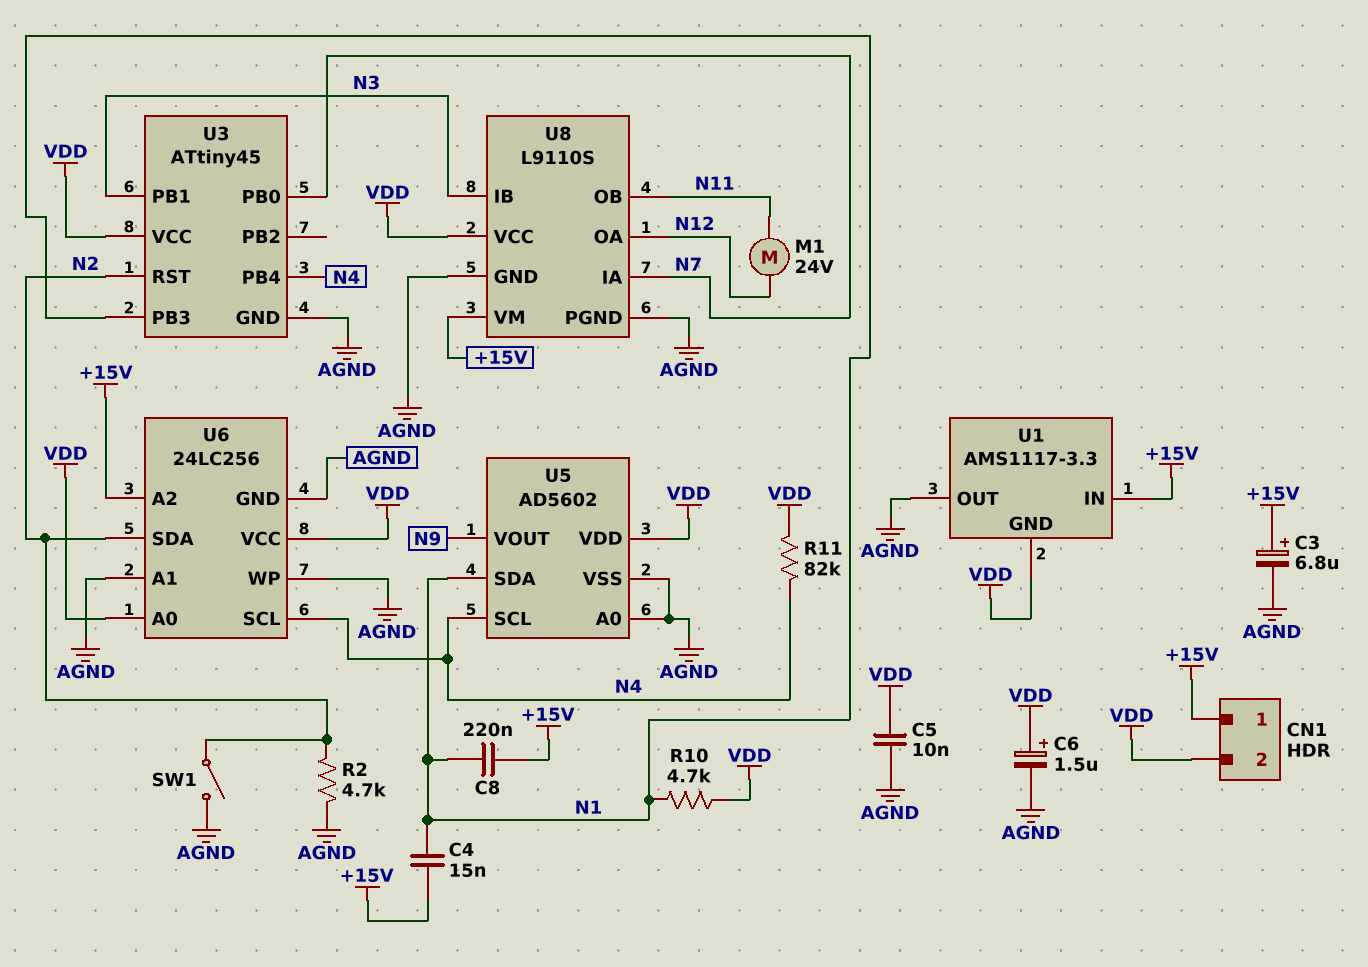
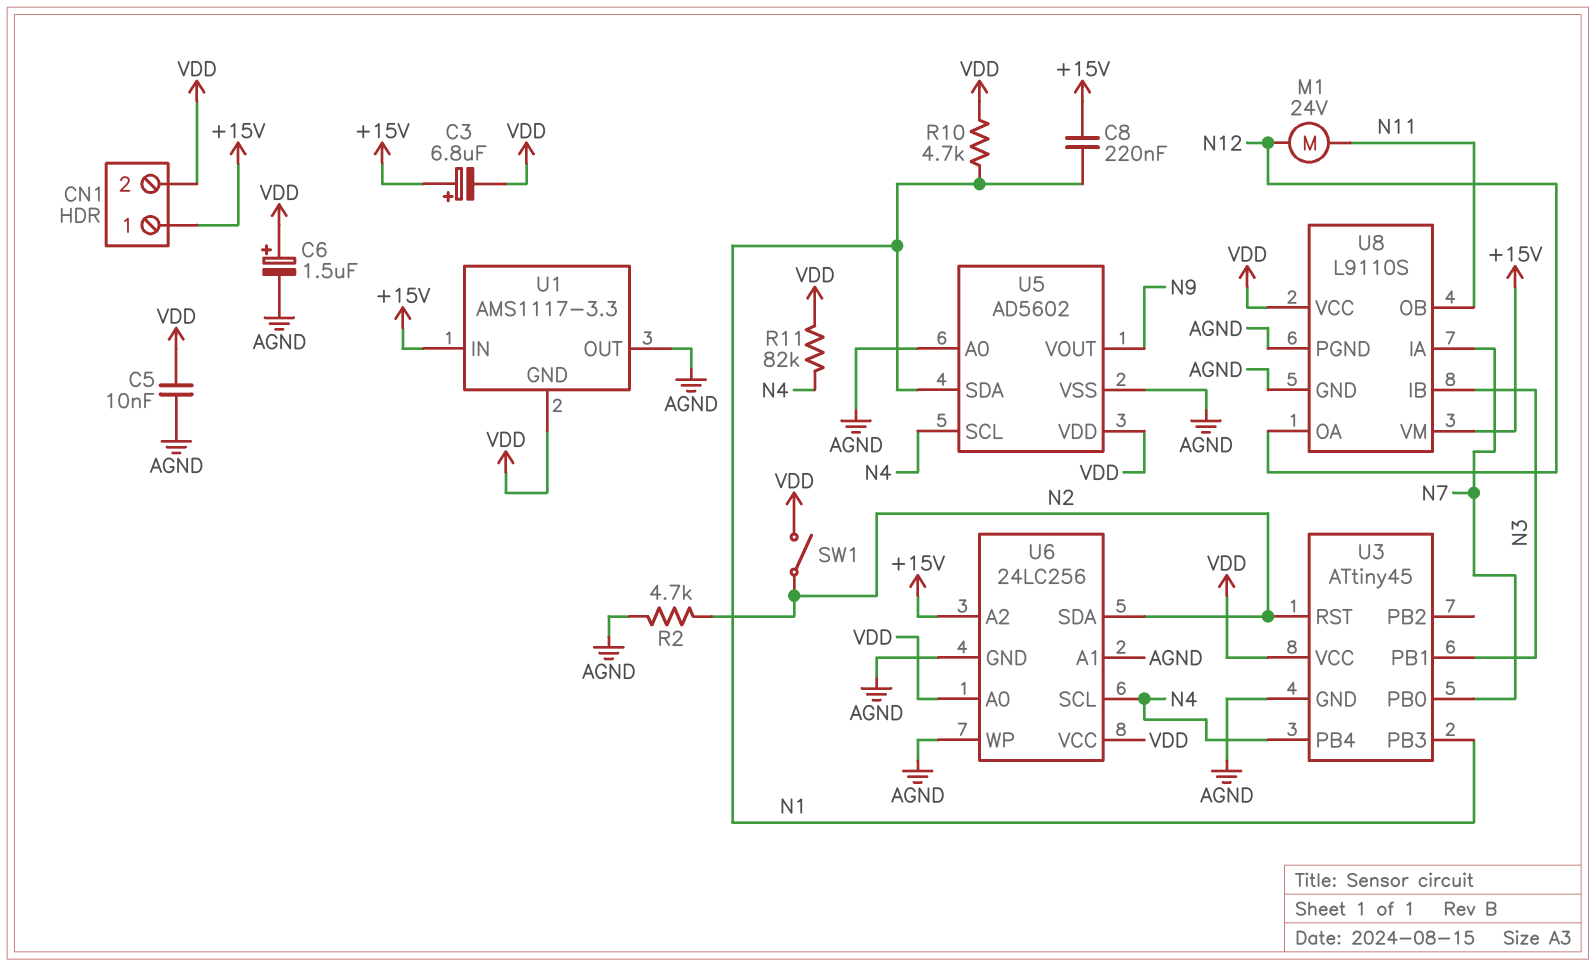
C3: 6.8uF (plus +15V, minus AGND) -> 6.8uF (plus +15V, minus VDD)
C4: 15nF (+15V, N1) -> none
SW1: switch (AGND, N2) -> switch (N2, VDD)

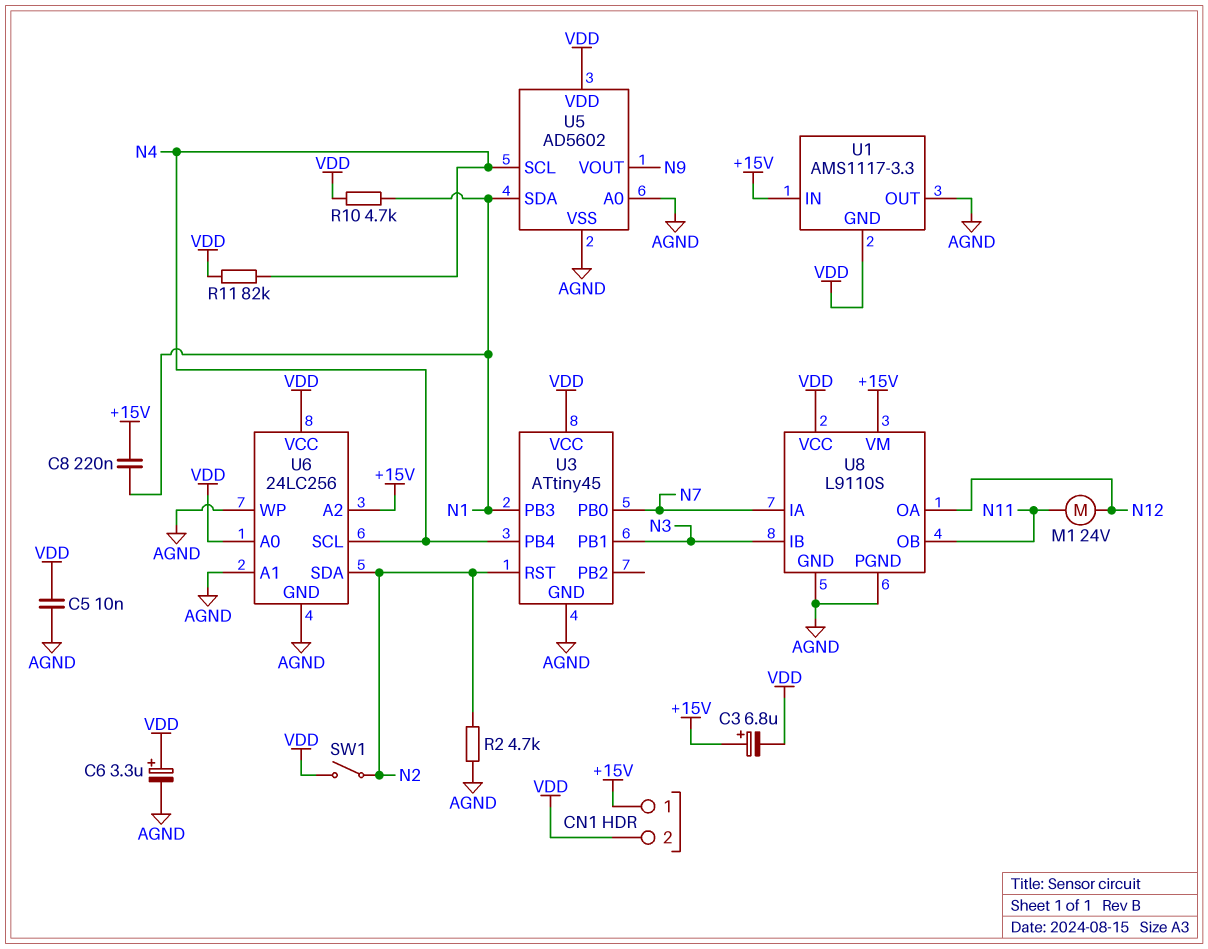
C6: 1.5uF (plus VDD, minus AGND) -> 3.3uF (plus VDD, minus AGND)

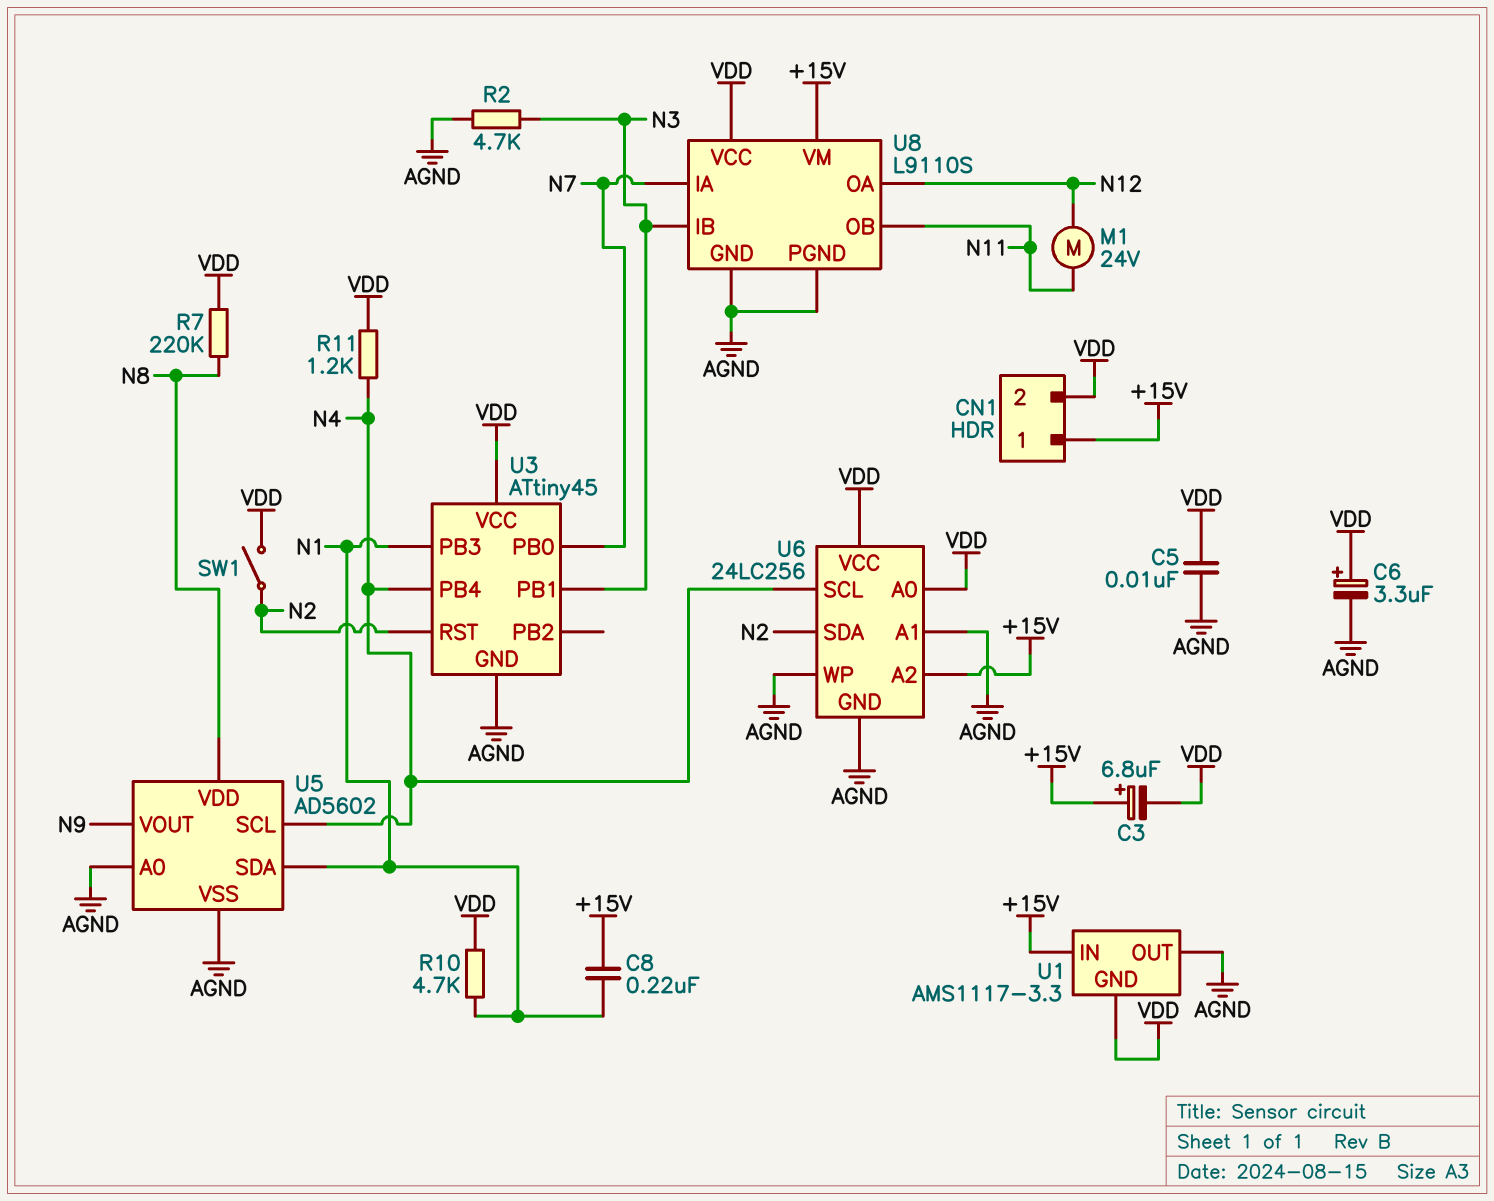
R2: 4.7k (AGND, N2) -> 4.7k (AGND, N3)
R7: none -> 220k (N8, VDD)
R11: 82k (N4, VDD) -> 1.2k (N4, VDD)
U5 pin VDD: VDD -> N8

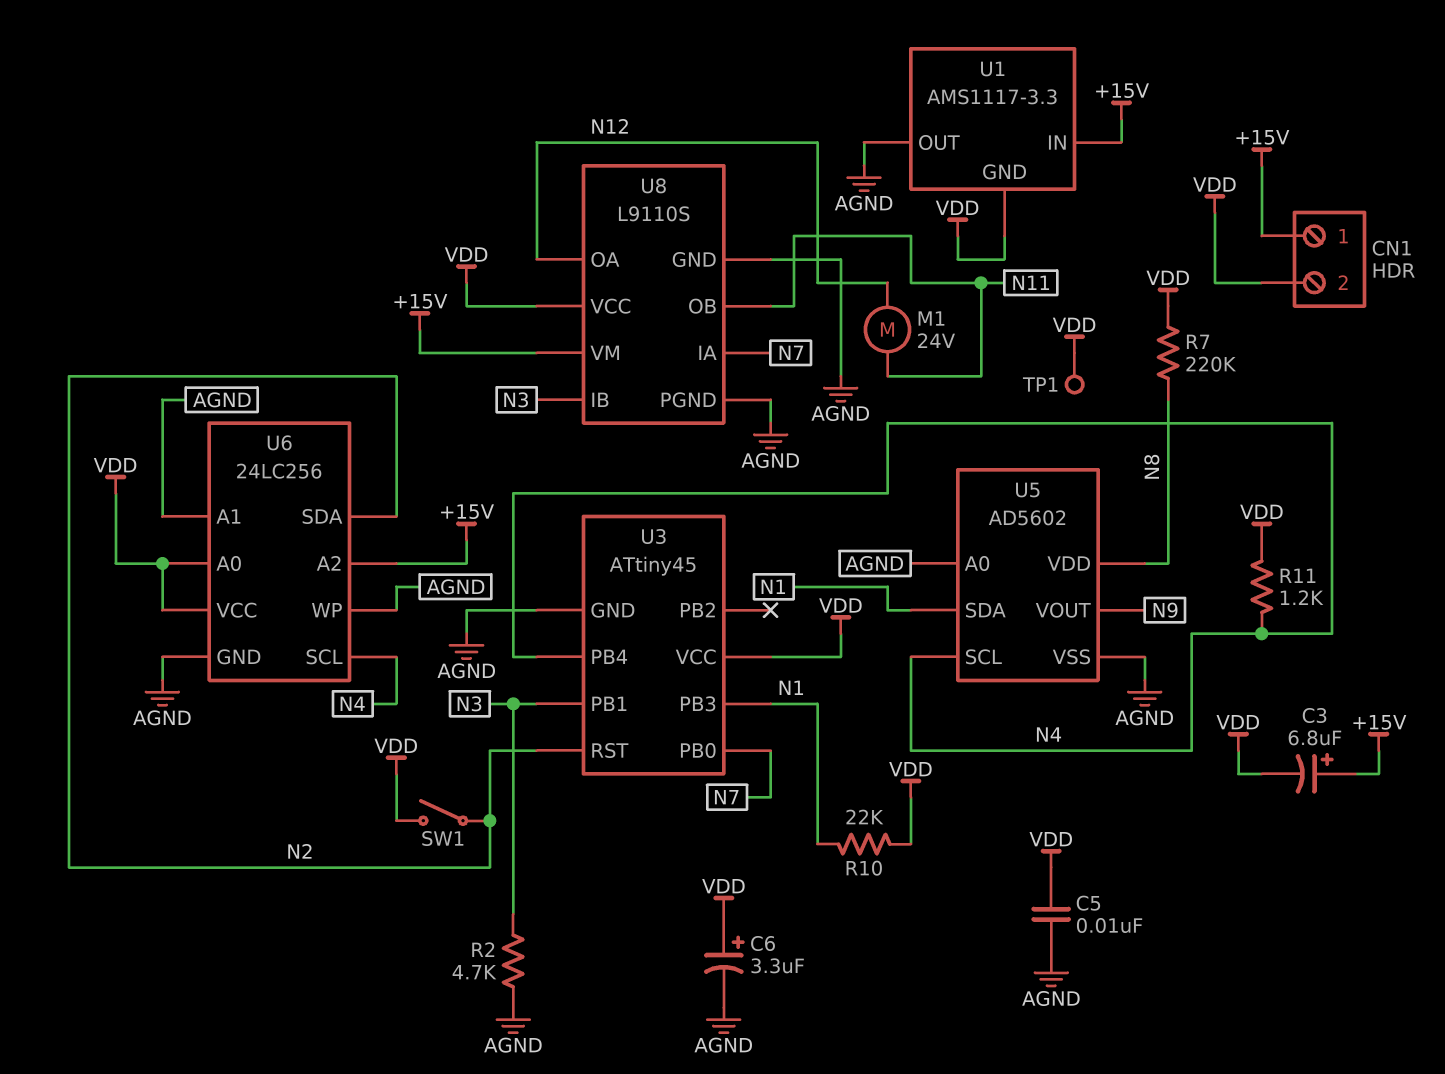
C8: 220nF (+15V, N1) -> none
R10: 4.7k (N1, VDD) -> 22k (N1, VDD)
TP1: none -> test point (VDD)

